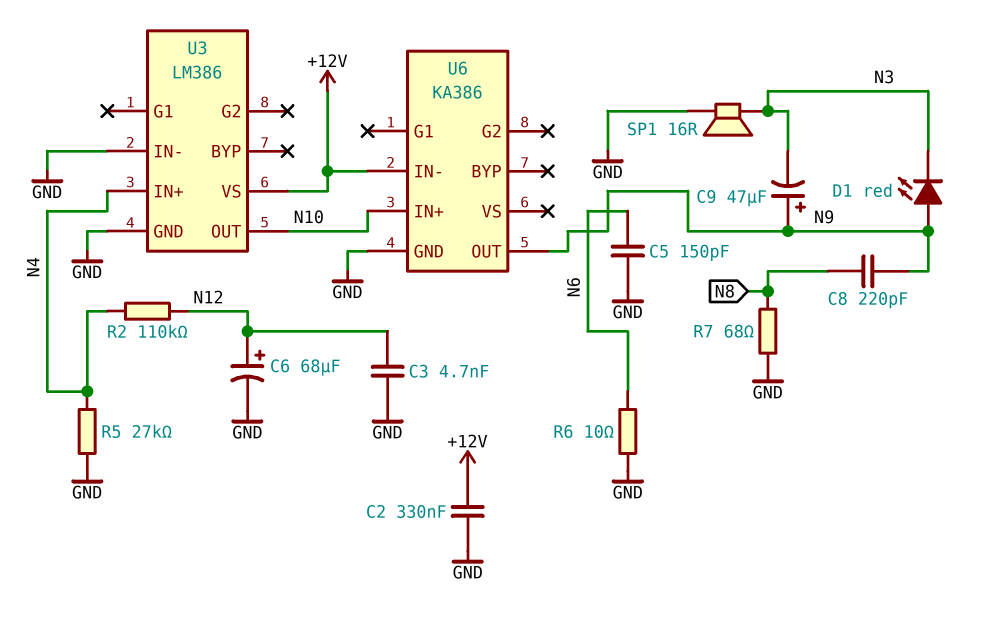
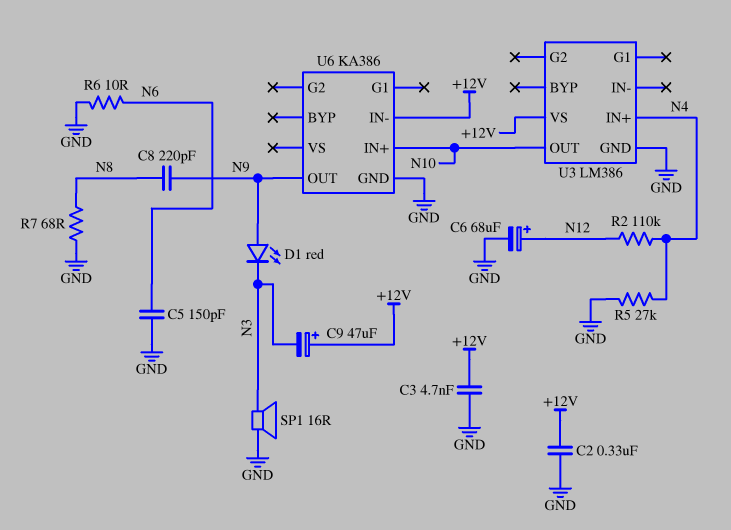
C3: 4.7nF (GND, N12) -> 4.7nF (+12V, GND)
C9: 47uF (plus N9, minus N3) -> 47uF (plus +12V, minus N3)
U3 pin IN-: GND -> none

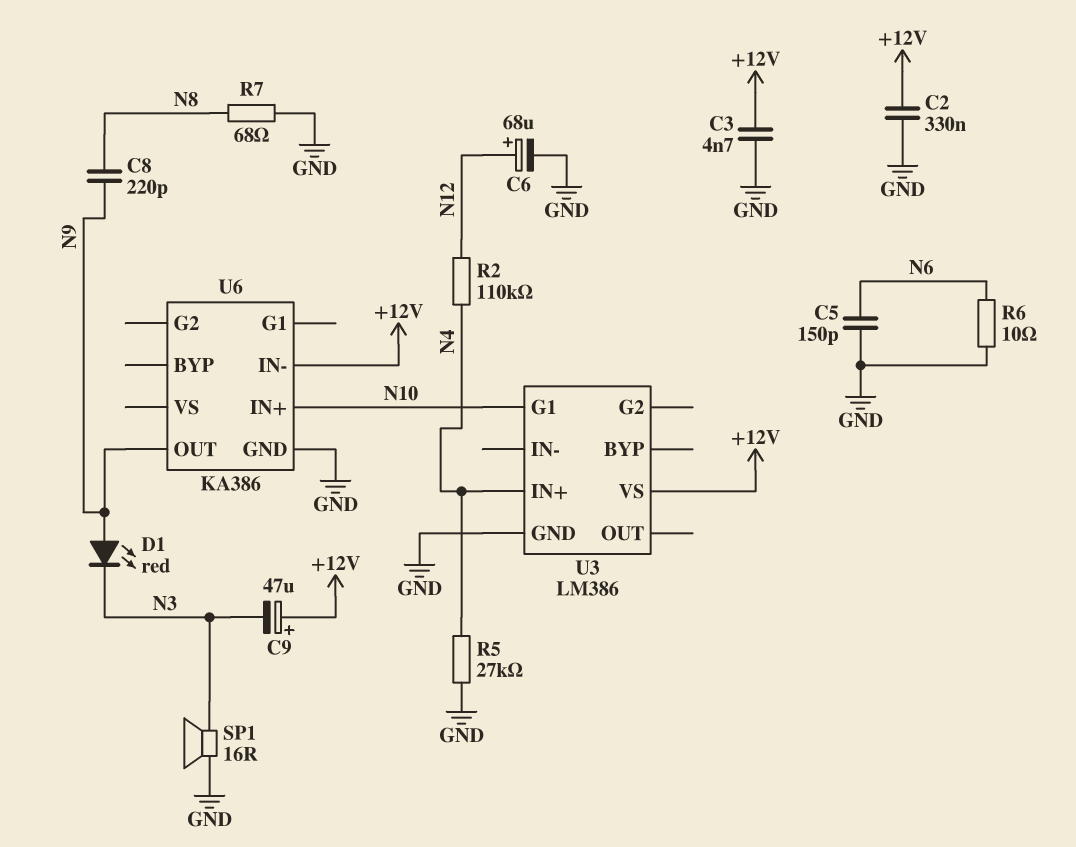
U3 pin G1: none -> N10
U3 pin OUT: N10 -> none

